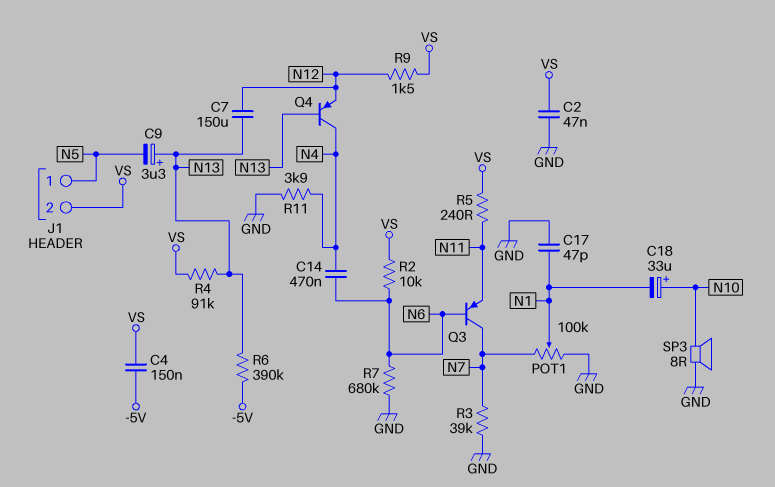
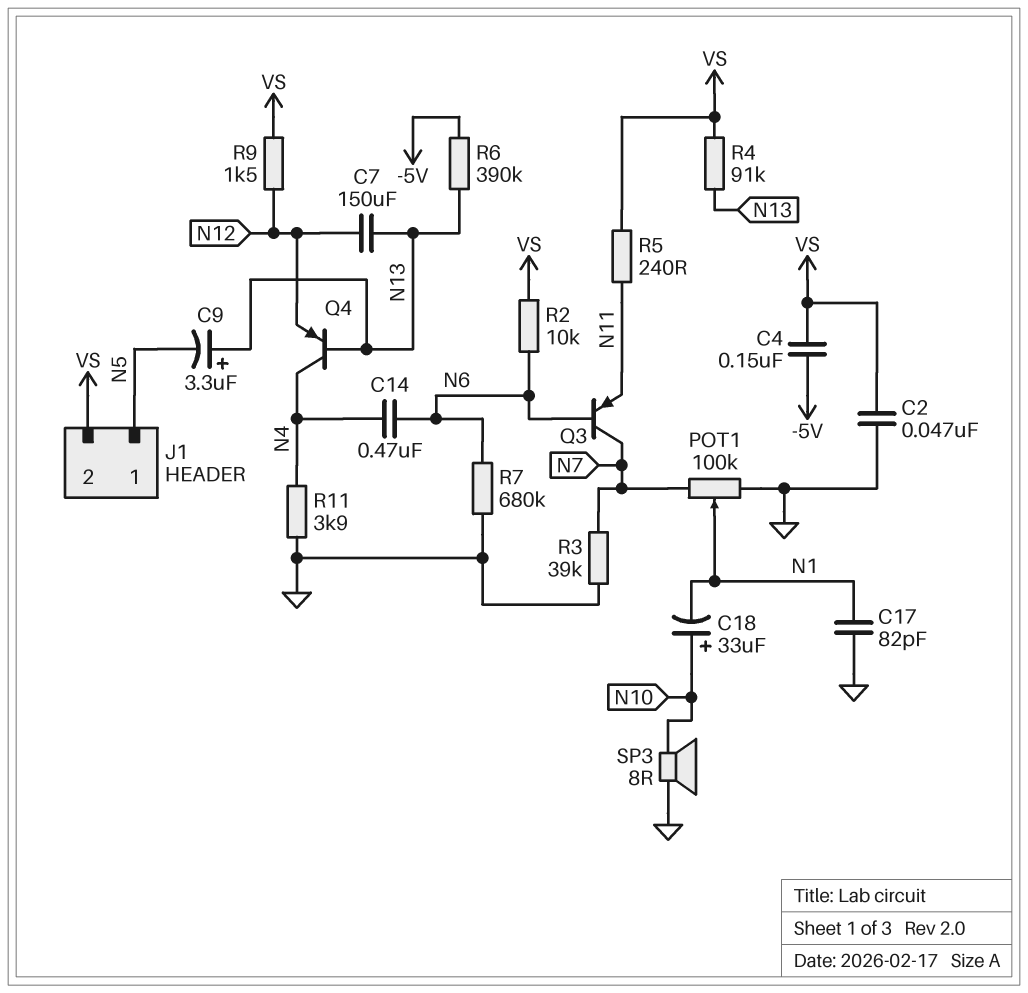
C17: 47pF (GND, N1) -> 82pF (GND, N1)

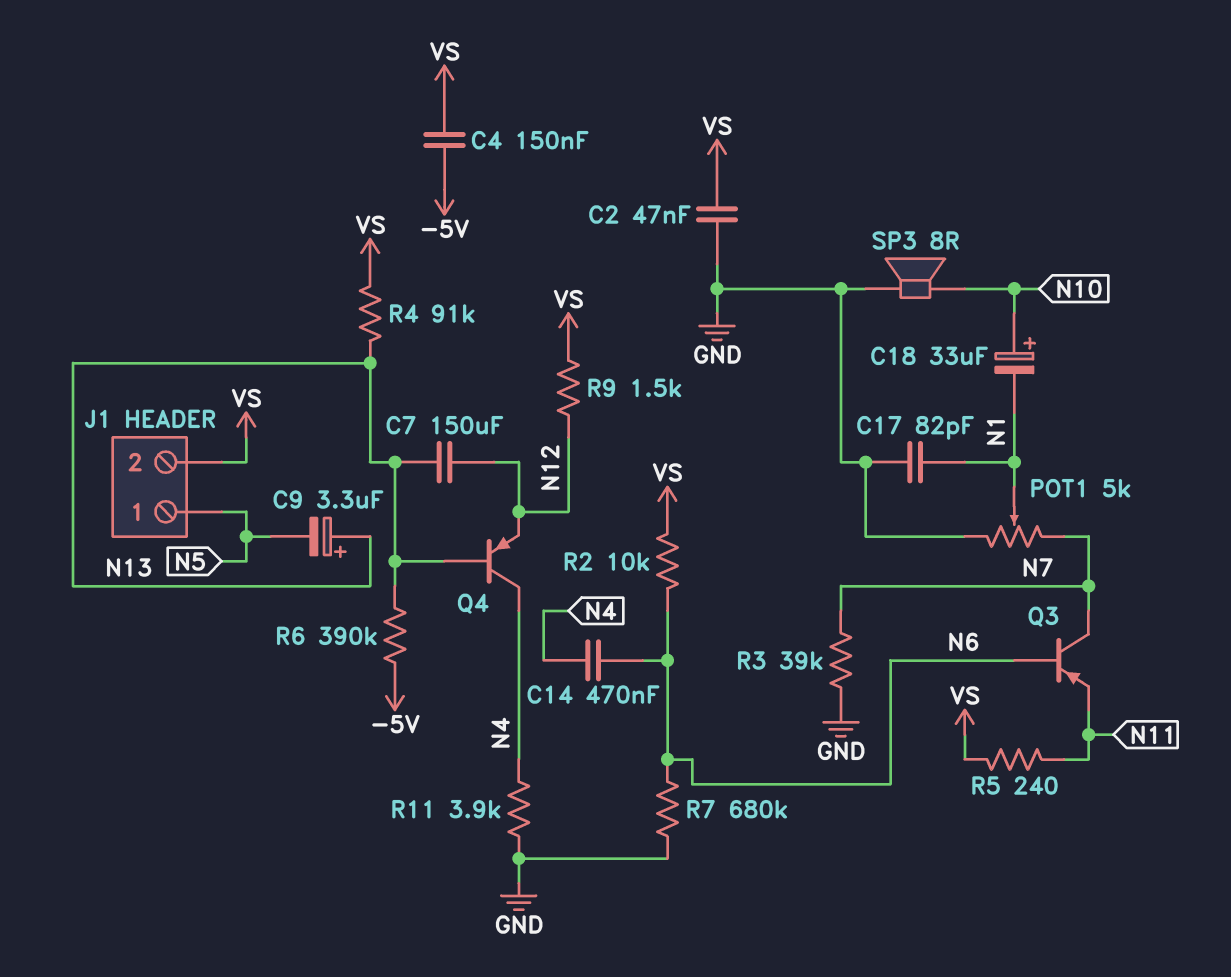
POT1: 100k (GND, N7, wiper N1) -> 5k (GND, N7, wiper N1)

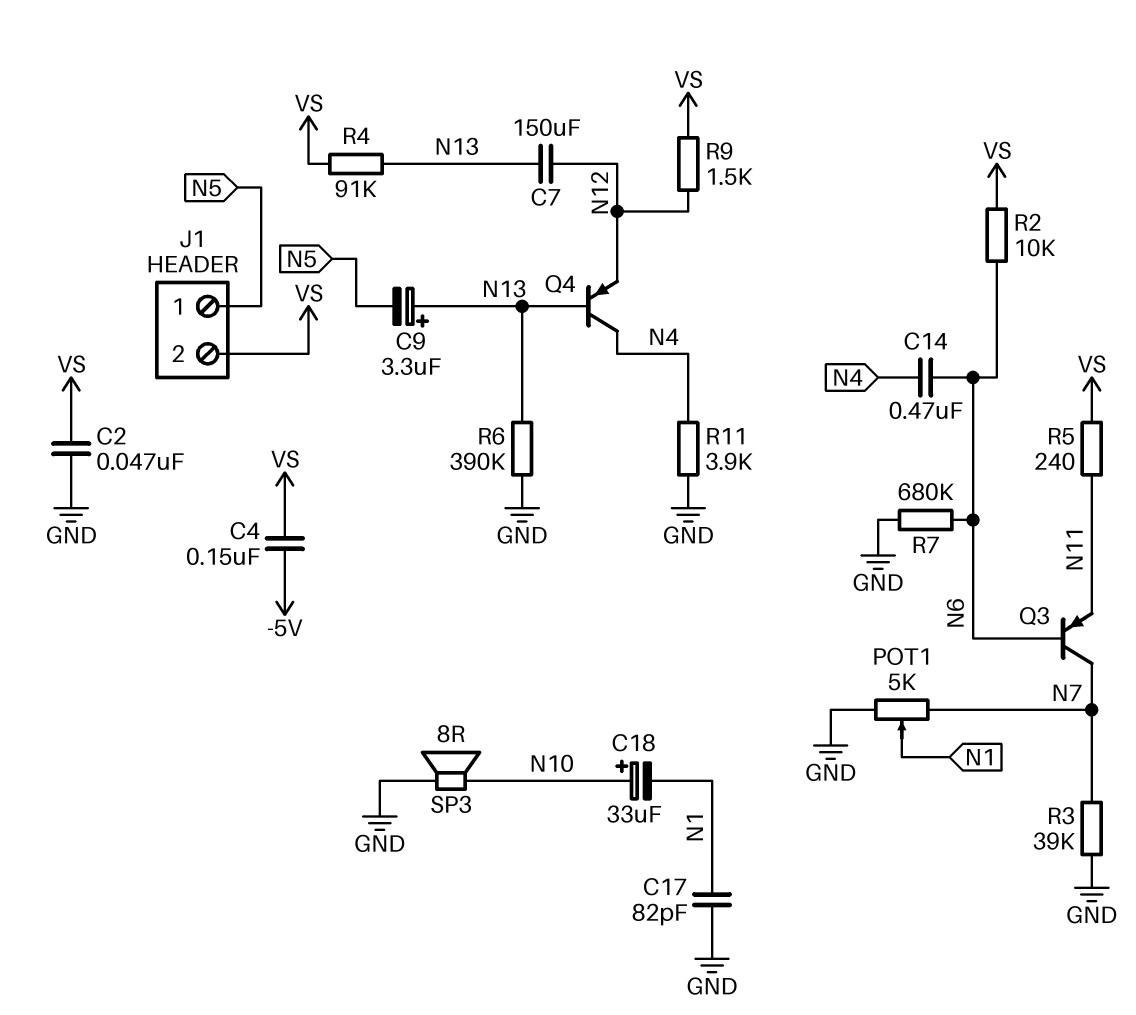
R6: 390k (-5V, N13) -> 390k (GND, N13)

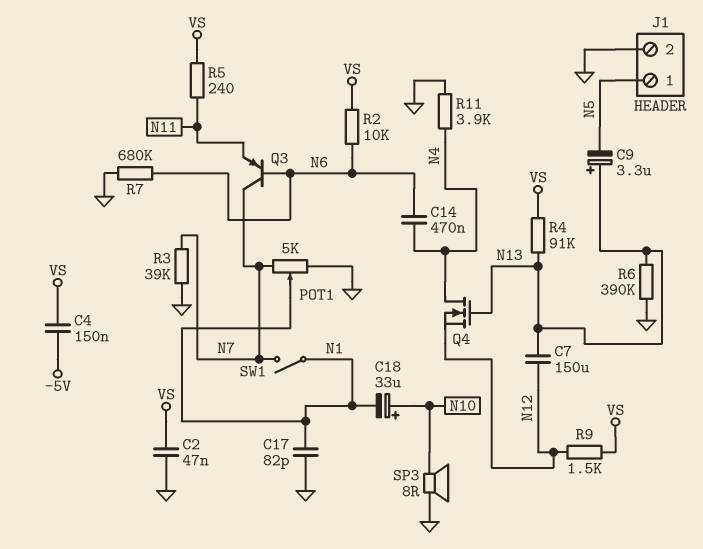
J1 pin 2: VS -> GND
Q4: PNP (B N13, C N4, E N12) -> NMOS (G N13, D N4, S N12)
SW1: none -> switch (N1, N7)

